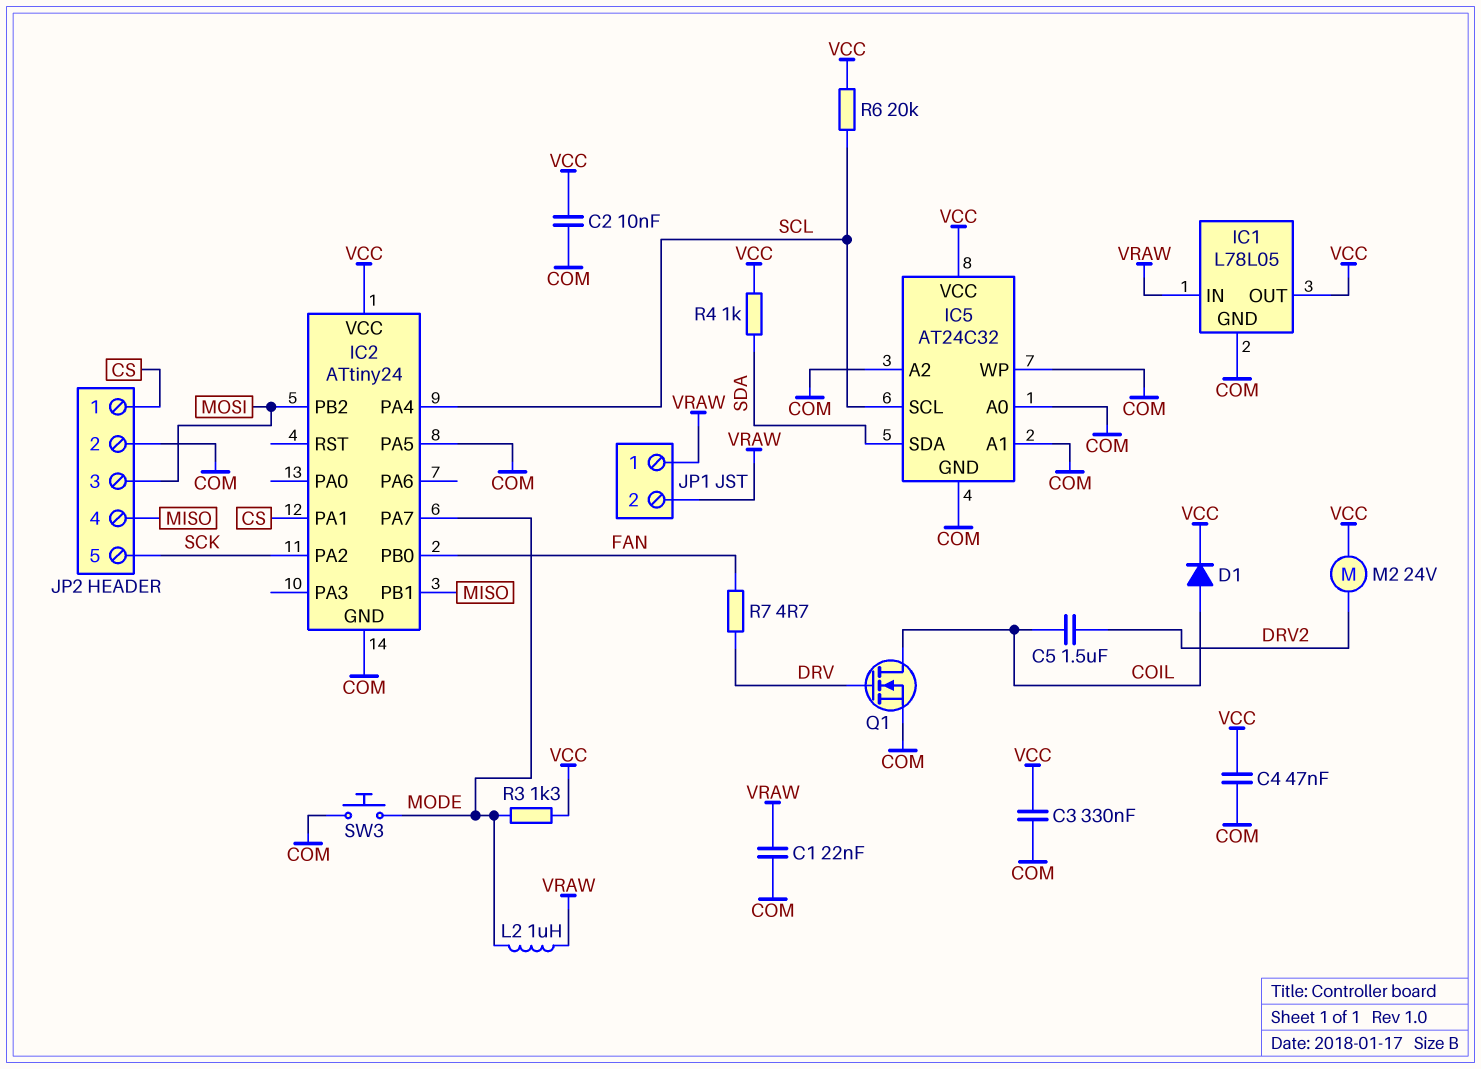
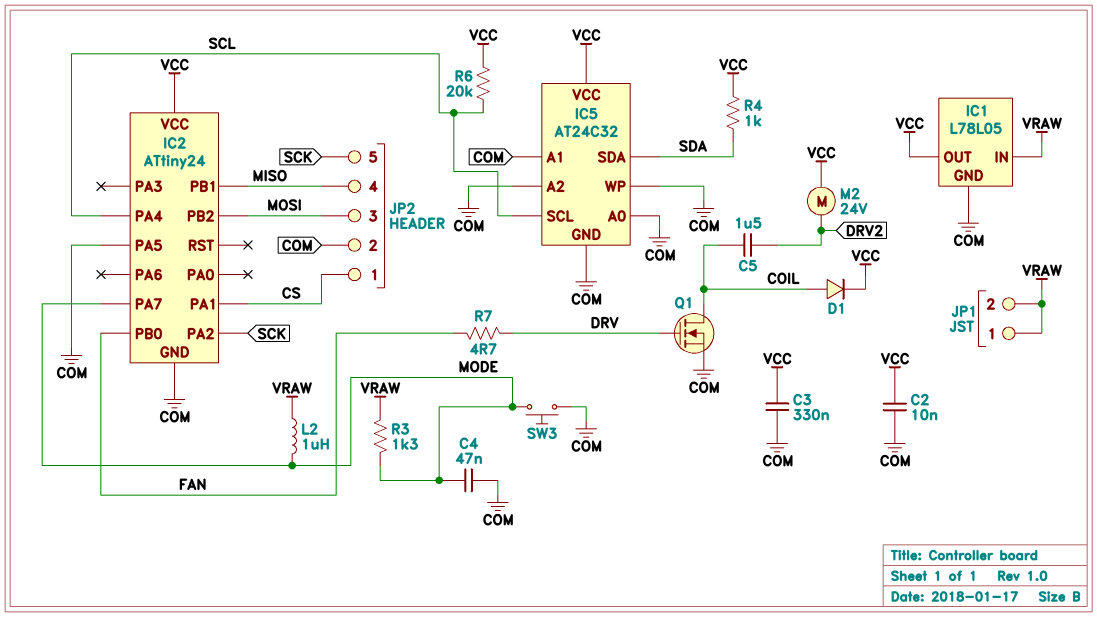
C1: 22nF (COM, VRAW) -> none
C4: 47nF (COM, VCC) -> 47nF (COM, MODE)
R3: 1.3k (MODE, VCC) -> 1.3k (MODE, VRAW)

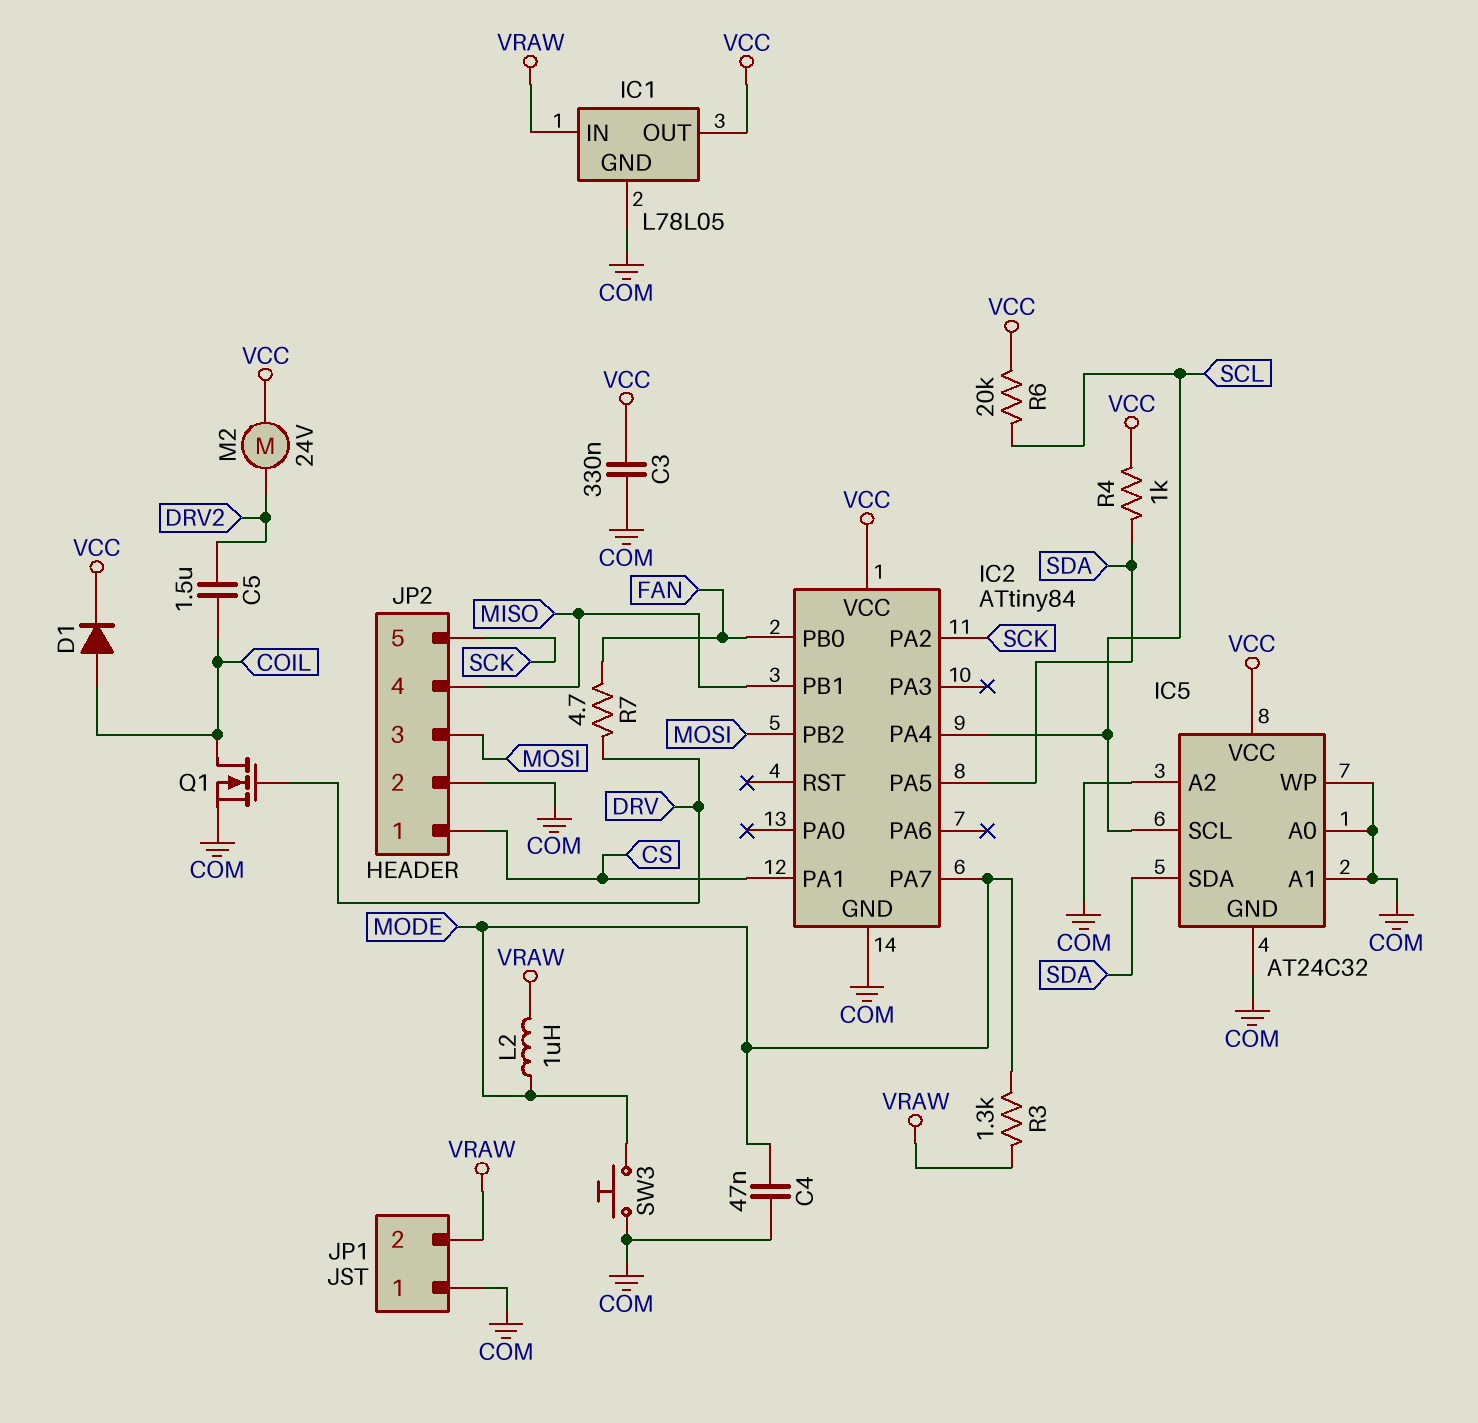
C2: 10nF (COM, VCC) -> none
IC2: ATtiny24 -> ATtiny84
IC2 pin PA5: COM -> SDA
JP1 pin 1: VRAW -> COM

